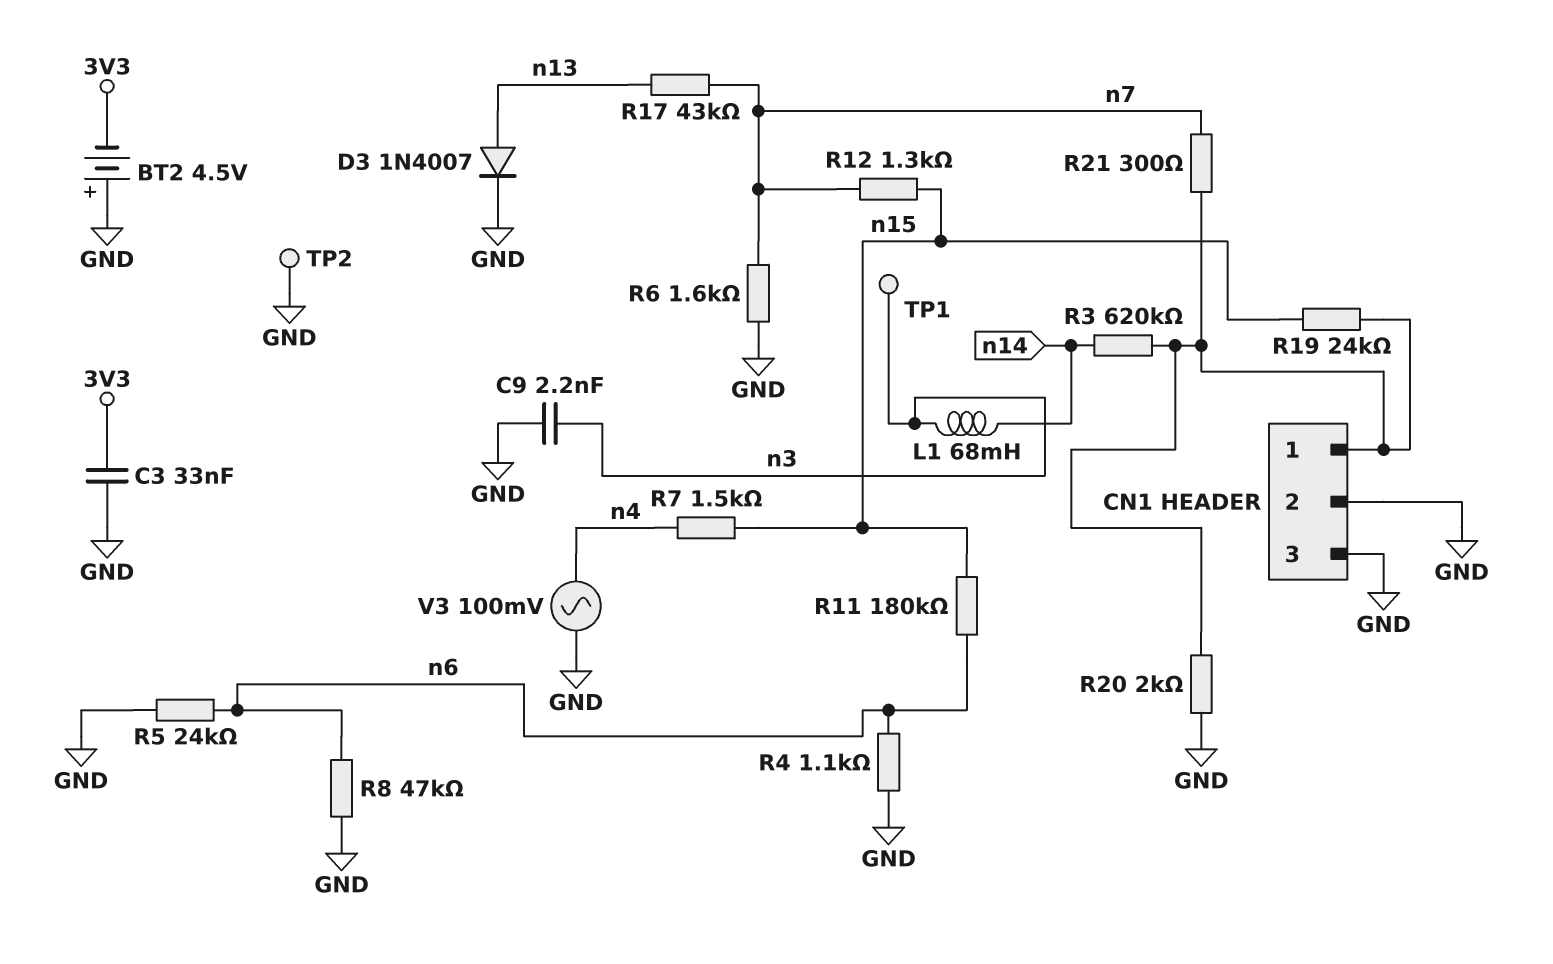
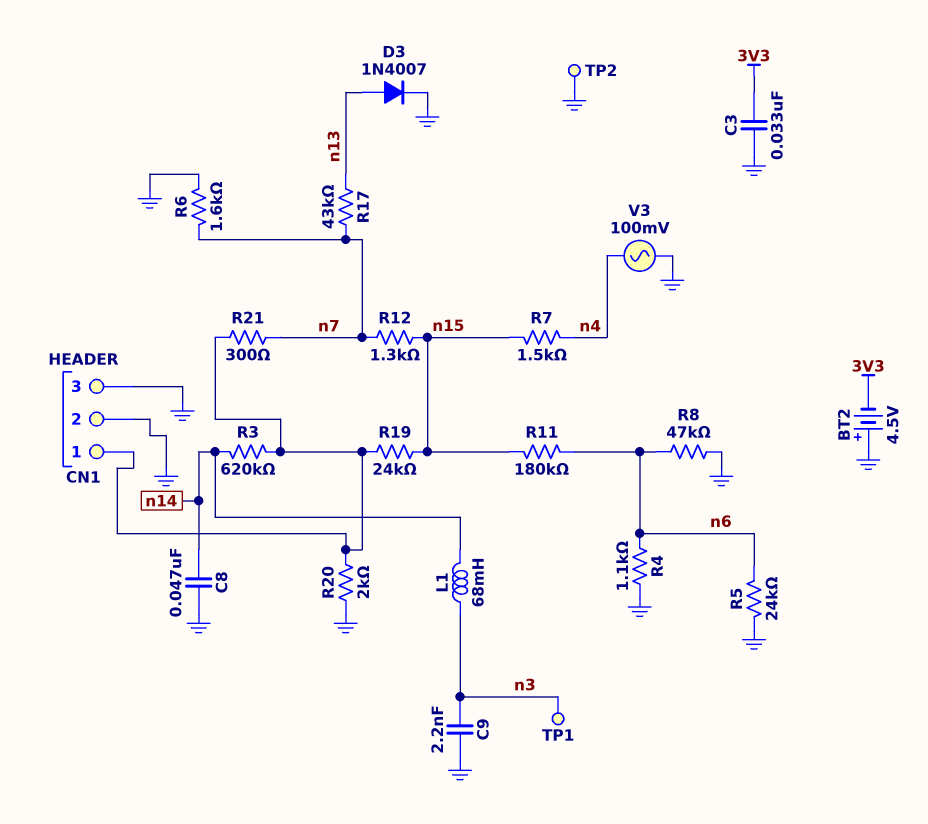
C8: none -> 47nF (GND, n14)

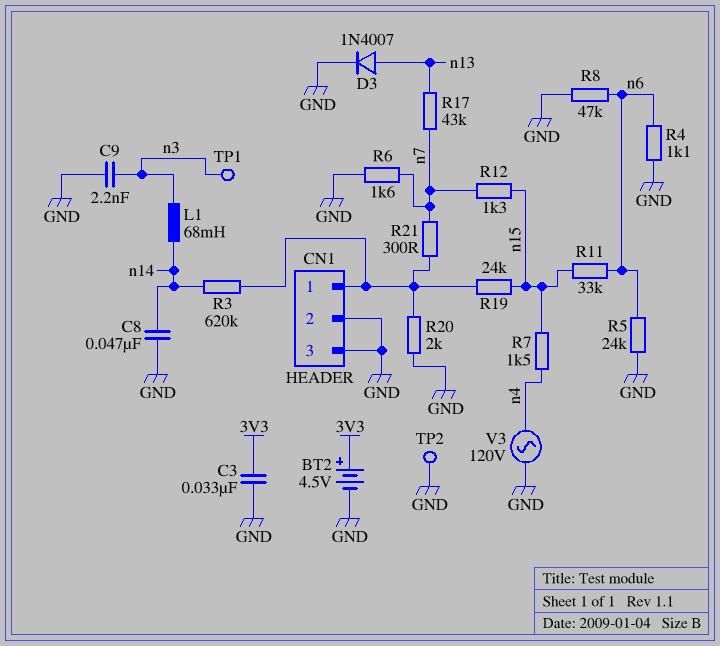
BT2: 4.5V (plus GND, minus 3V3) -> 4.5V (plus 3V3, minus GND)
R11: 180k (n6, n15) -> 33k (n6, n15)
V3: AC 100mV (GND, n4) -> AC 120V (GND, n4)

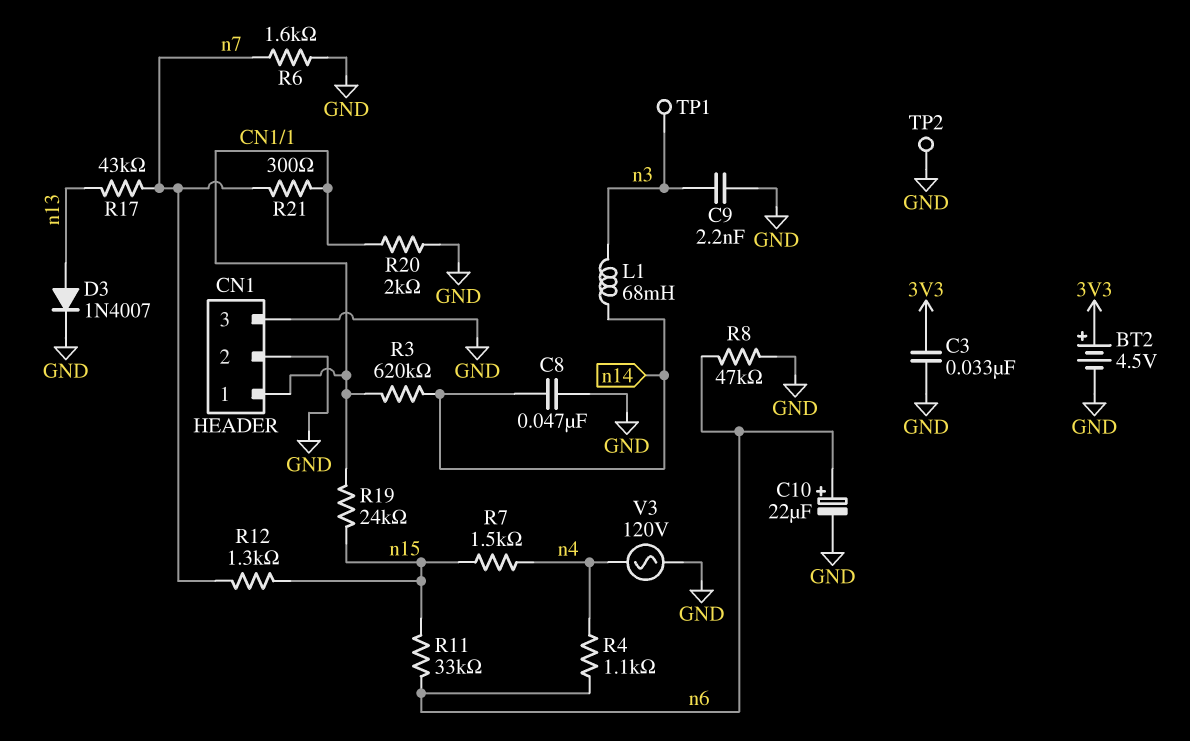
C10: none -> 22uF (plus n6, minus GND)
R4: 1.1k (GND, n6) -> 1.1k (n4, n6)
R5: 24k (GND, n6) -> none

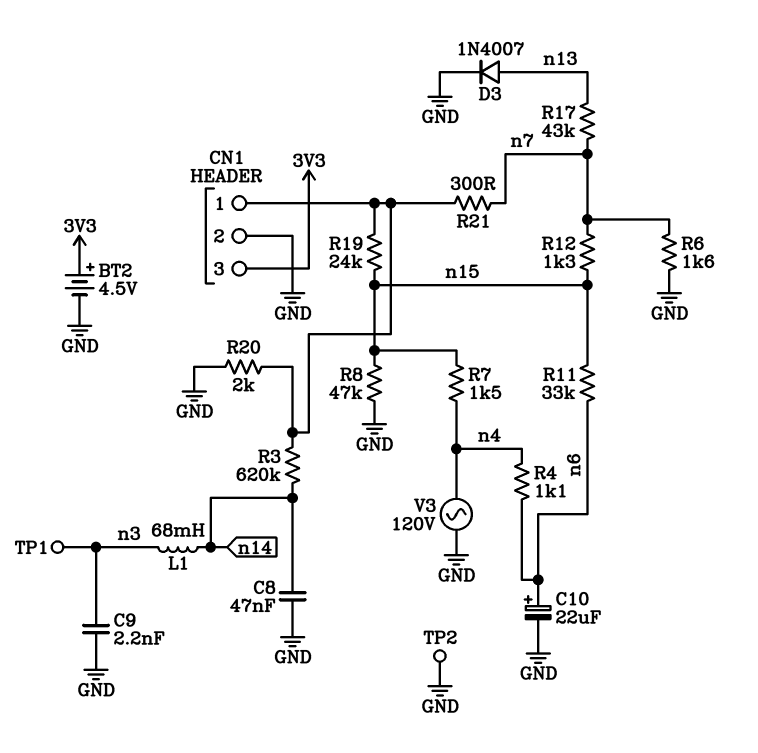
C3: 33nF (3V3, GND) -> none
CN1 pin 3: GND -> 3V3
R8: 47k (GND, n6) -> 47k (GND, n15)

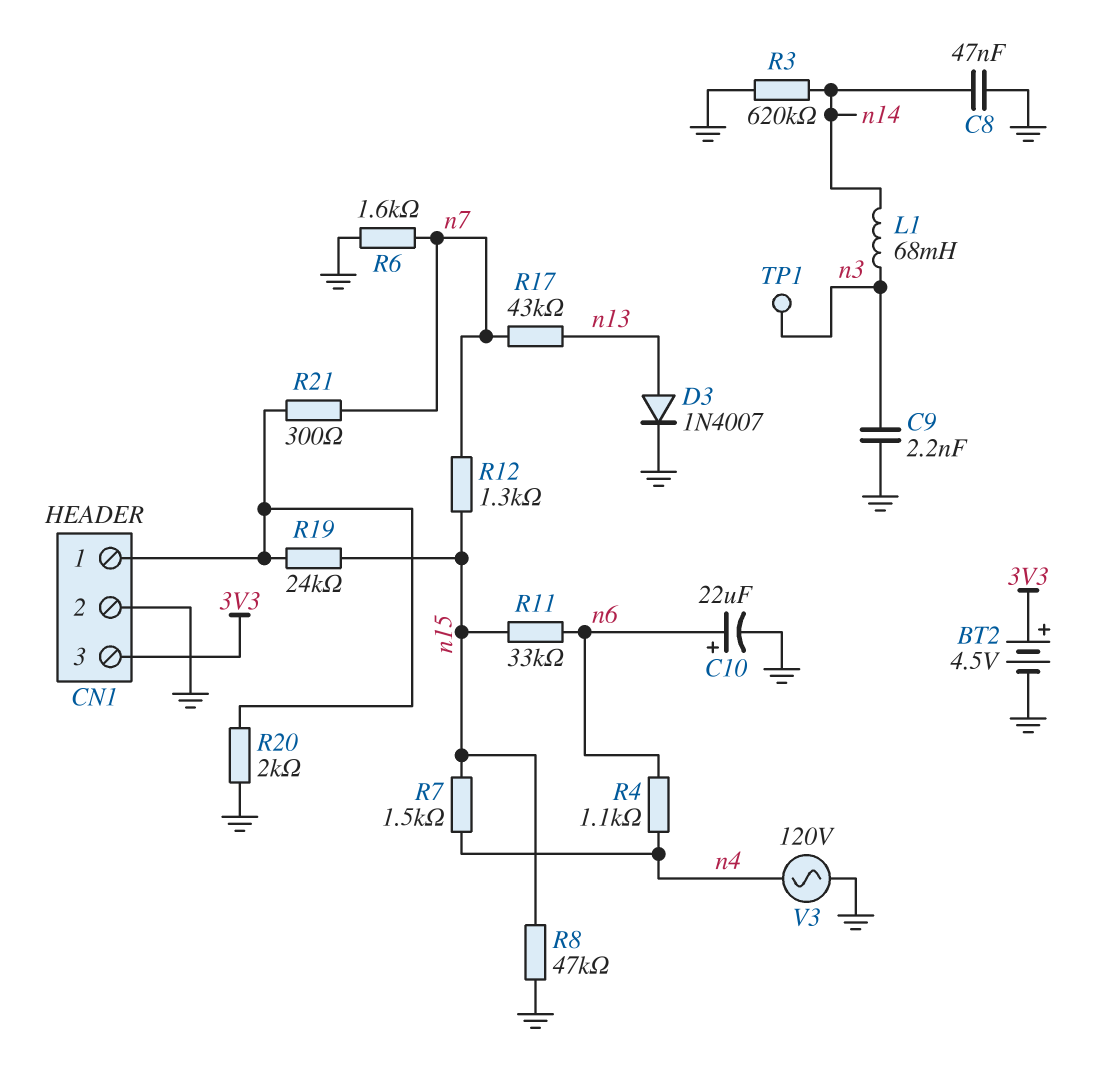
R3: 620k (CN1/1, n14) -> 620k (GND, n14)
TP2: test point (GND) -> none

